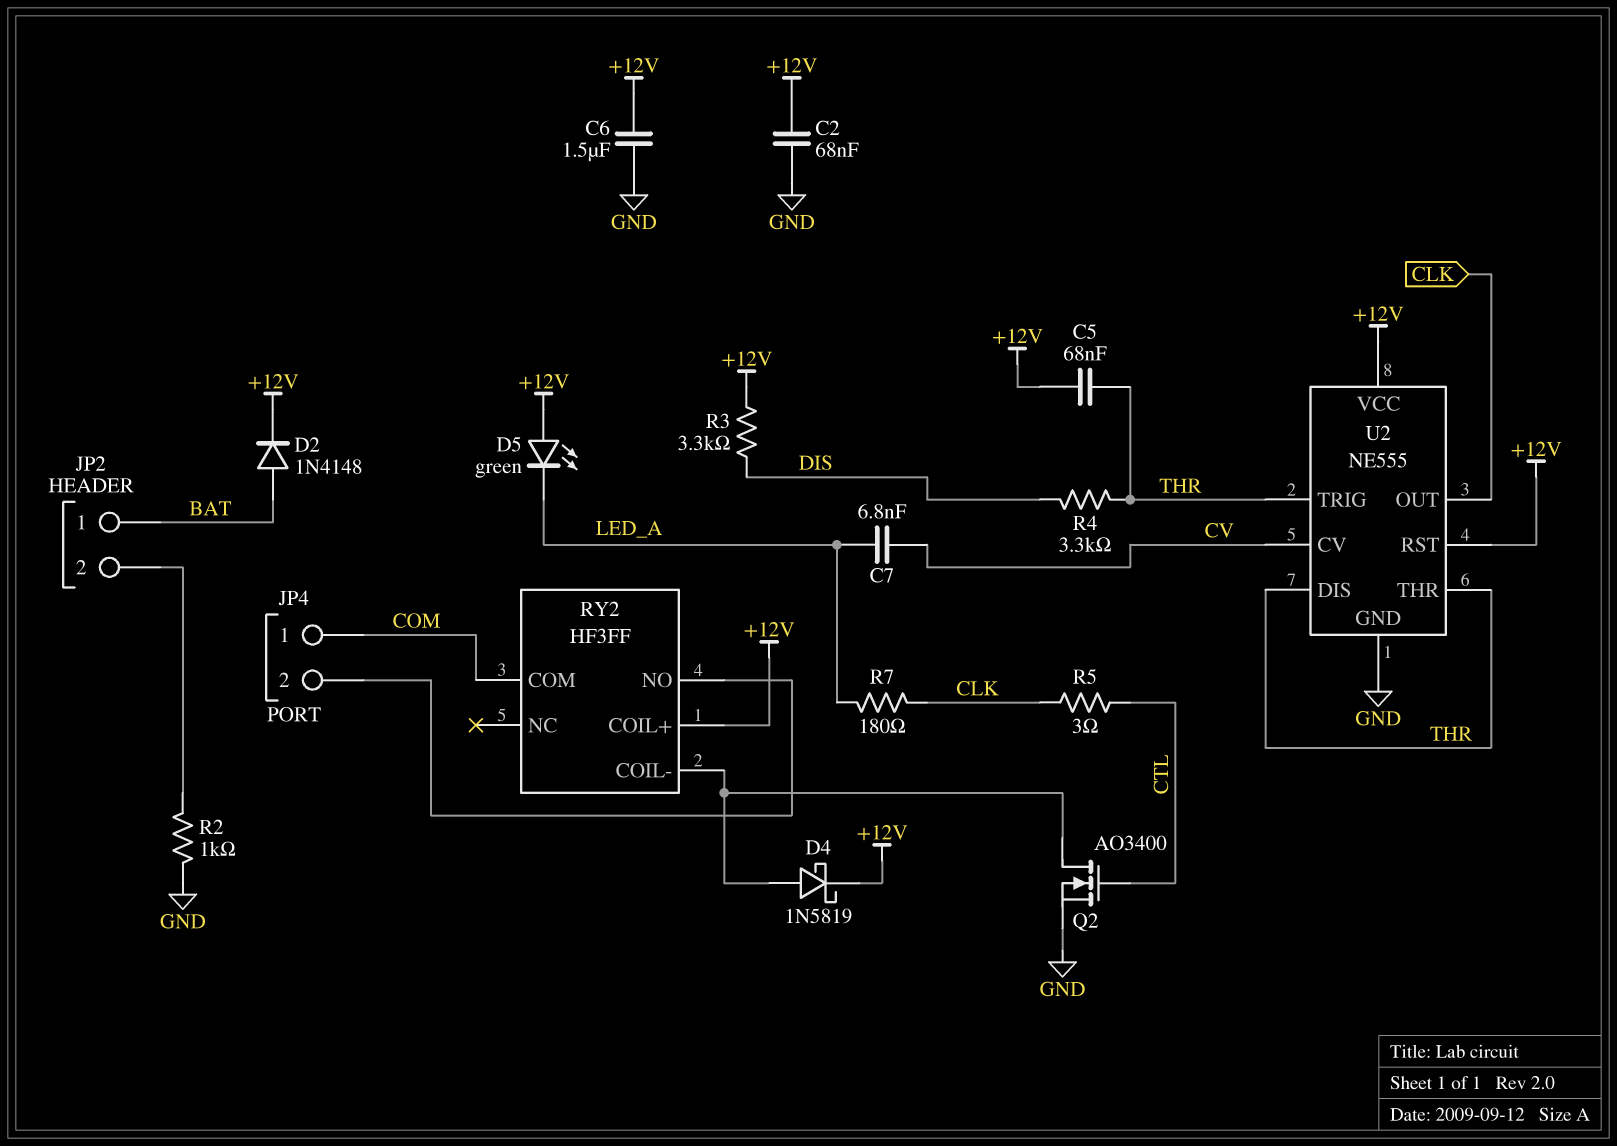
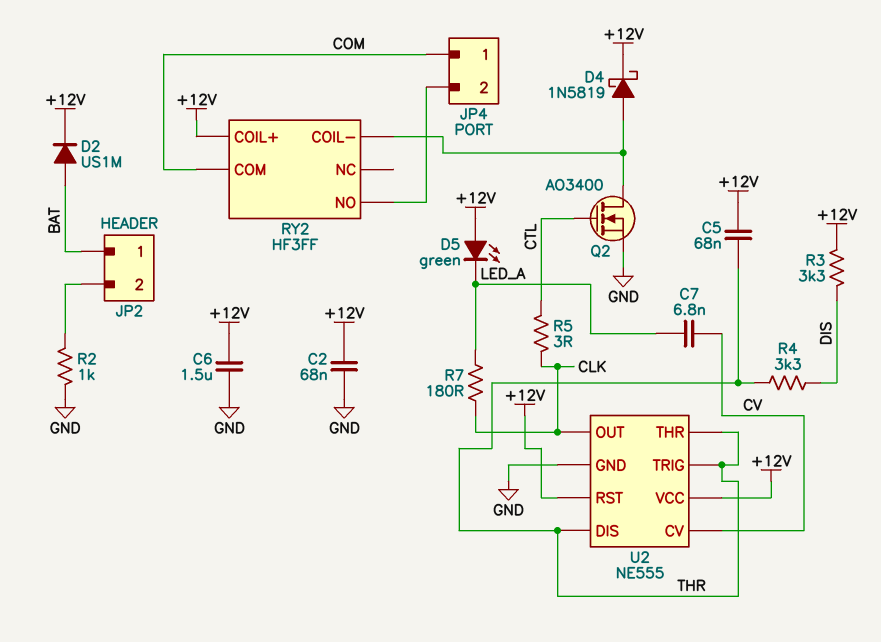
D2: diode 1N4148 (A BAT, K +12V) -> diode US1M (A BAT, K +12V)

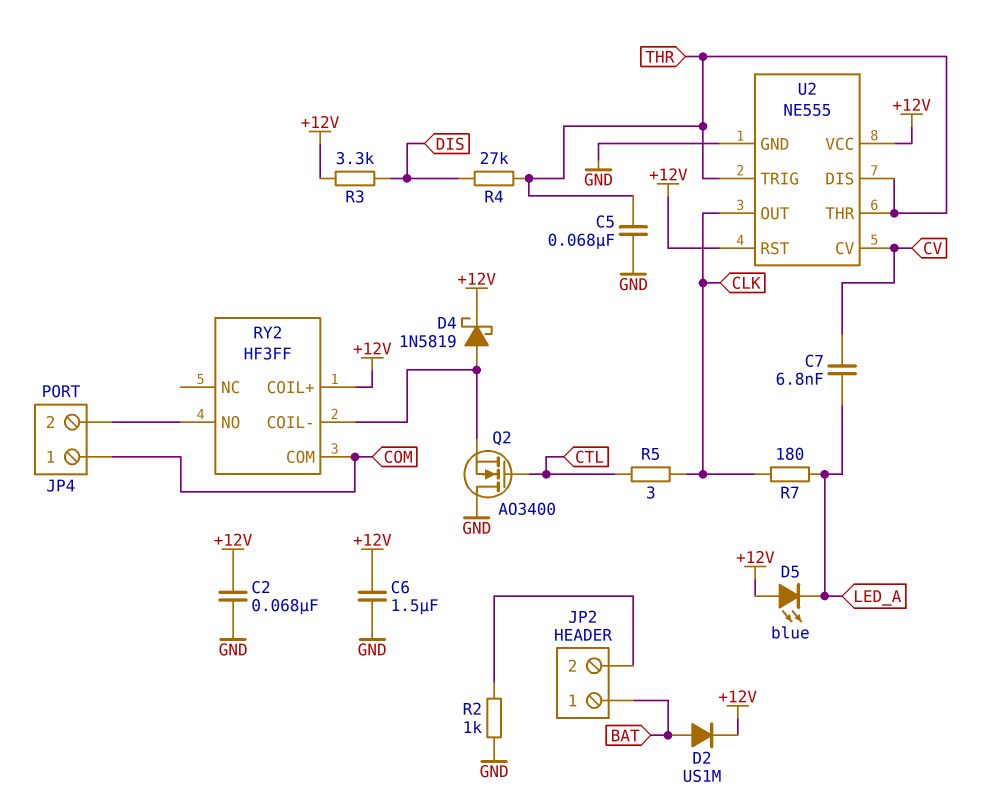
C5: 68nF (+12V, THR) -> 68nF (GND, THR)
D5: LED green (A +12V, K LED_A) -> LED blue (A +12V, K LED_A)
Q2: NMOS AO3400 (G CTL, D RY2/COIL-, S GND) -> NMOS AO3400 (G CTL, D GND, S RY2/COIL-)
R4: 3.3k (DIS, THR) -> 27k (DIS, THR)

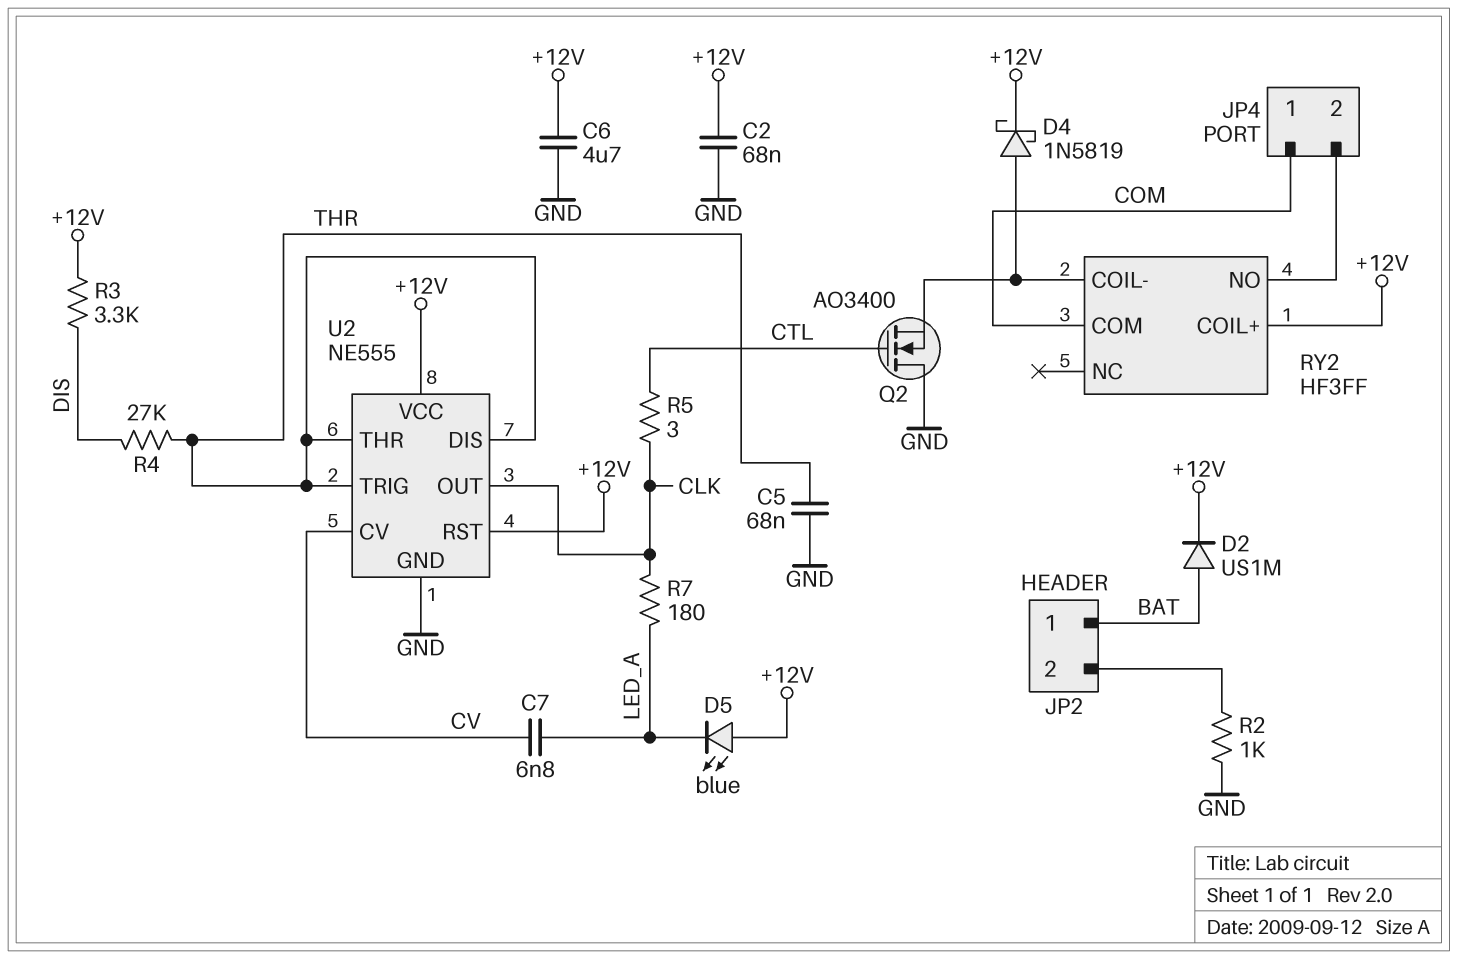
C6: 1.5uF (+12V, GND) -> 4.7uF (+12V, GND)

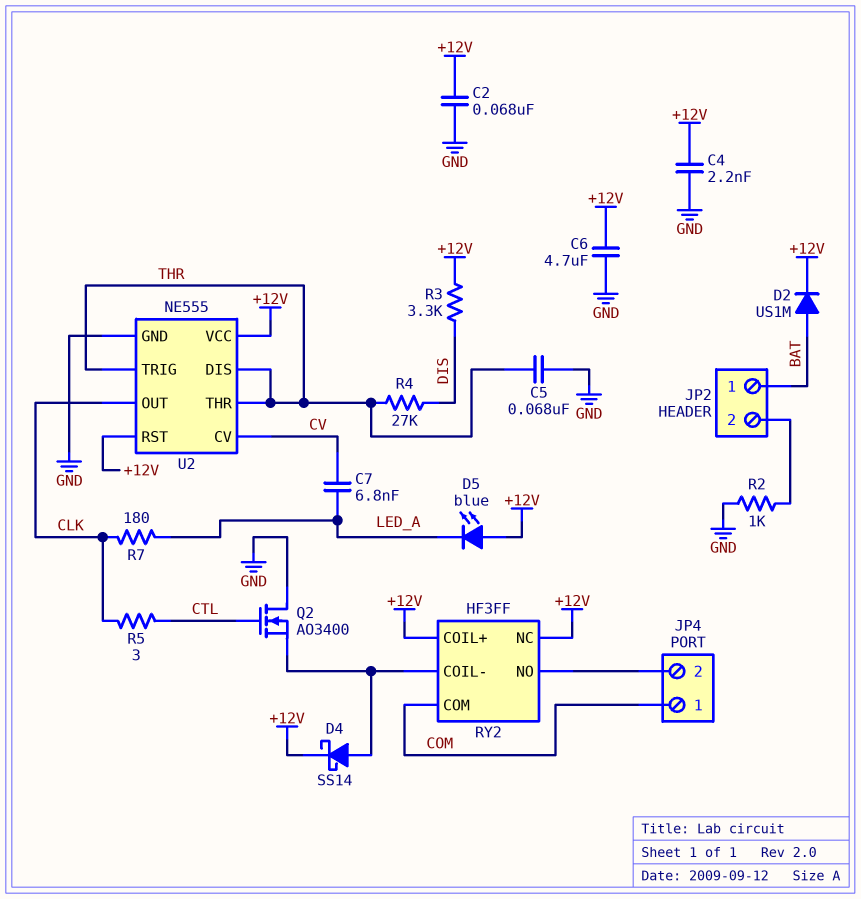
C4: none -> 2.2nF (+12V, GND)
D4: schottky 1N5819 (A RY2/COIL-, K +12V) -> schottky SS14 (A RY2/COIL-, K +12V)
RY2 pin NC: none -> +12V

